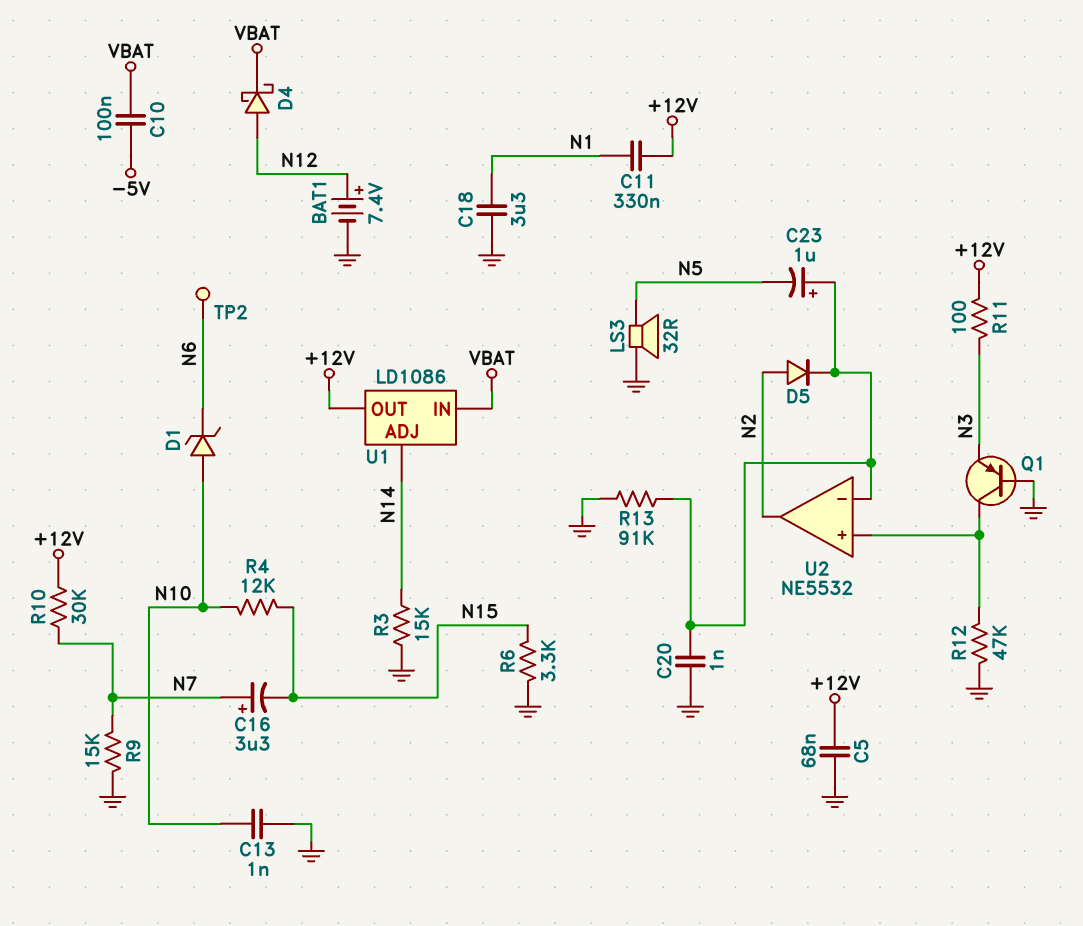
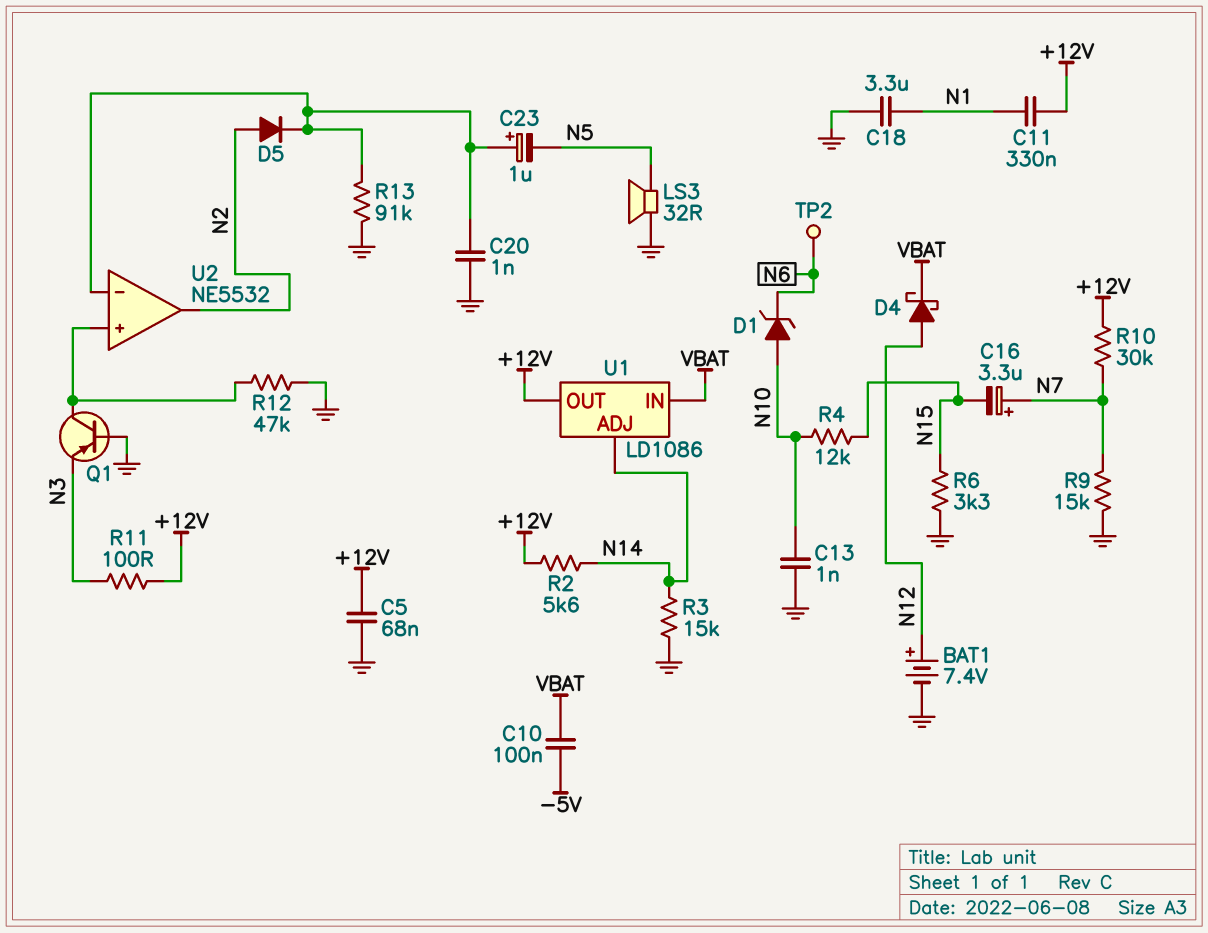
R2: none -> 5.6k (+12V, N14)

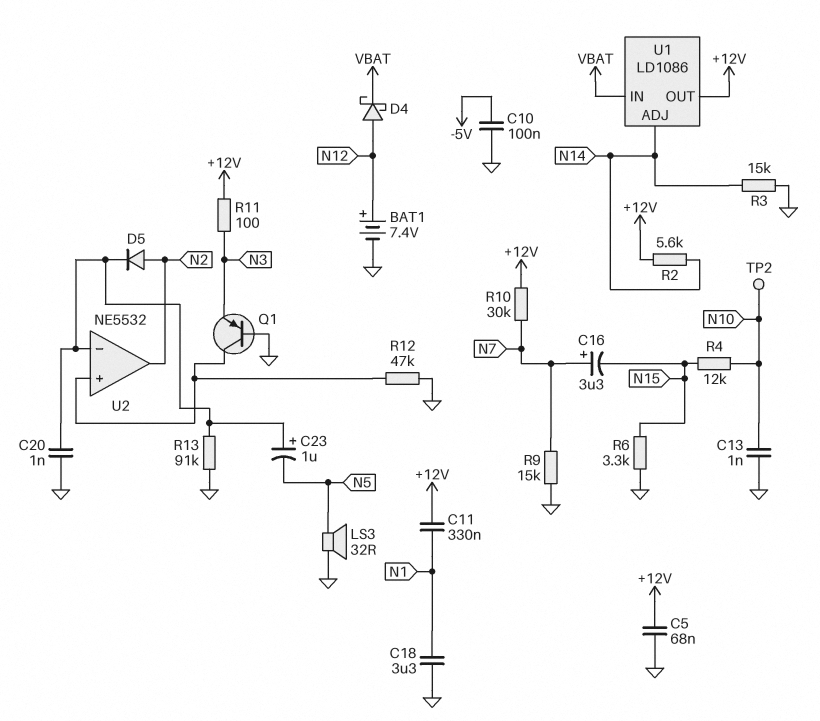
C10: 100nF (-5V, VBAT) -> 100nF (-5V, GND)
D1: zener (A N10, K N6) -> none
TP2: test point (N6) -> test point (N10)

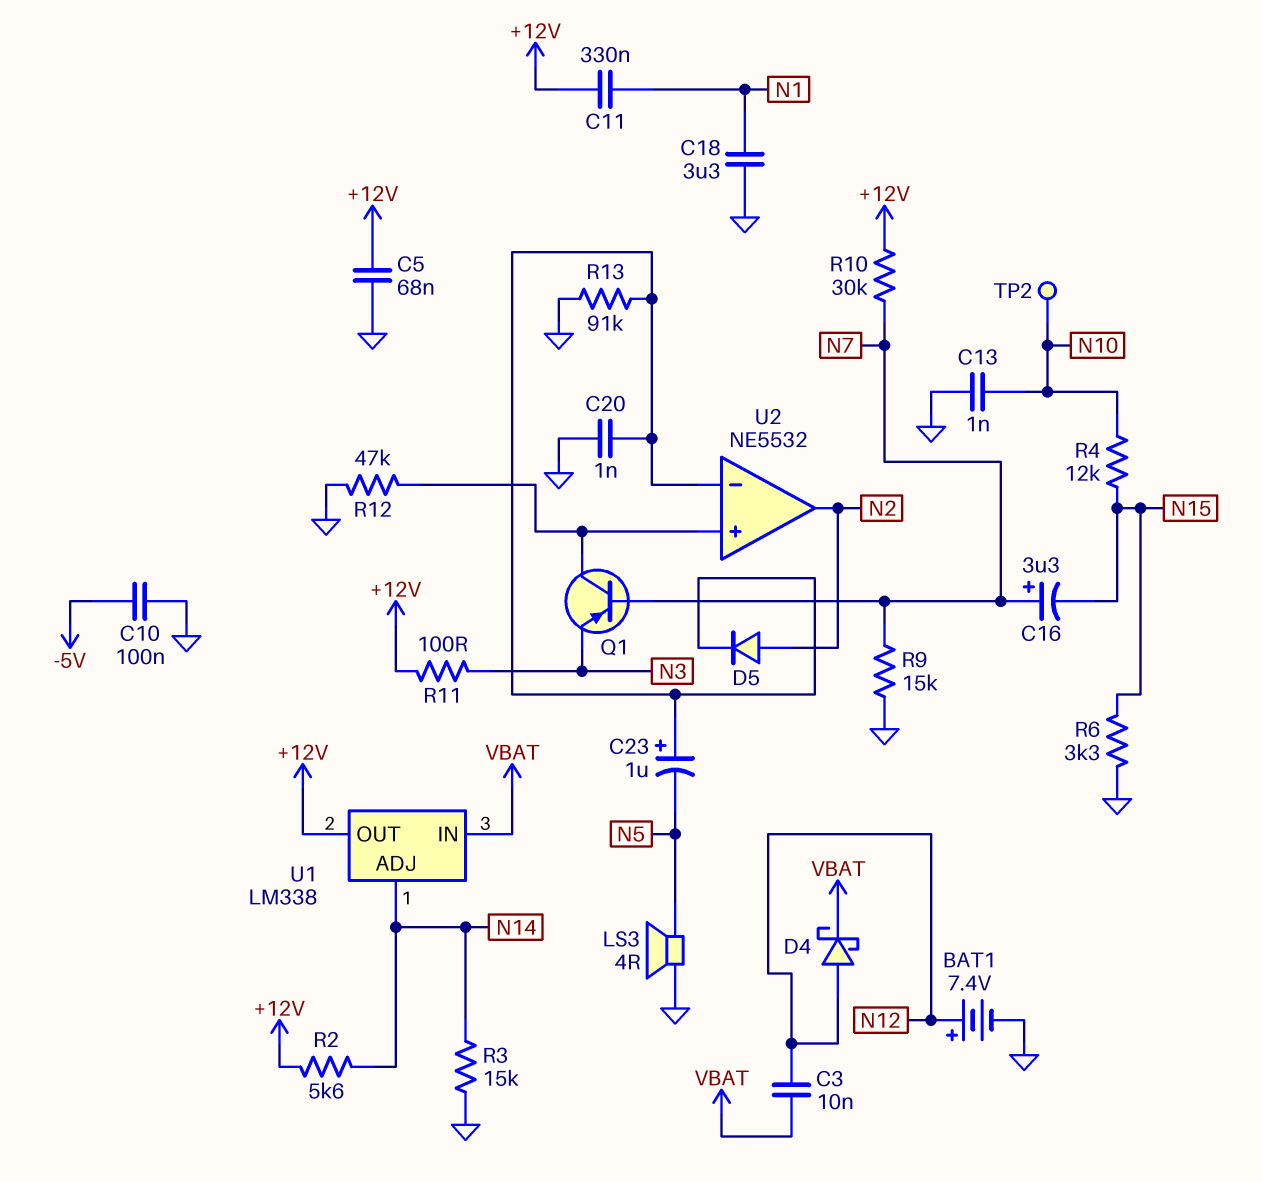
C3: none -> 10nF (N12, VBAT)
LS3: speaker 32R (GND, N5) -> speaker 4R (GND, N5)
Q1: PNP (B GND, C U2/in+, E N3) -> PNP (B N7, C U2/in+, E N3)
U1: LD1086 -> LM338

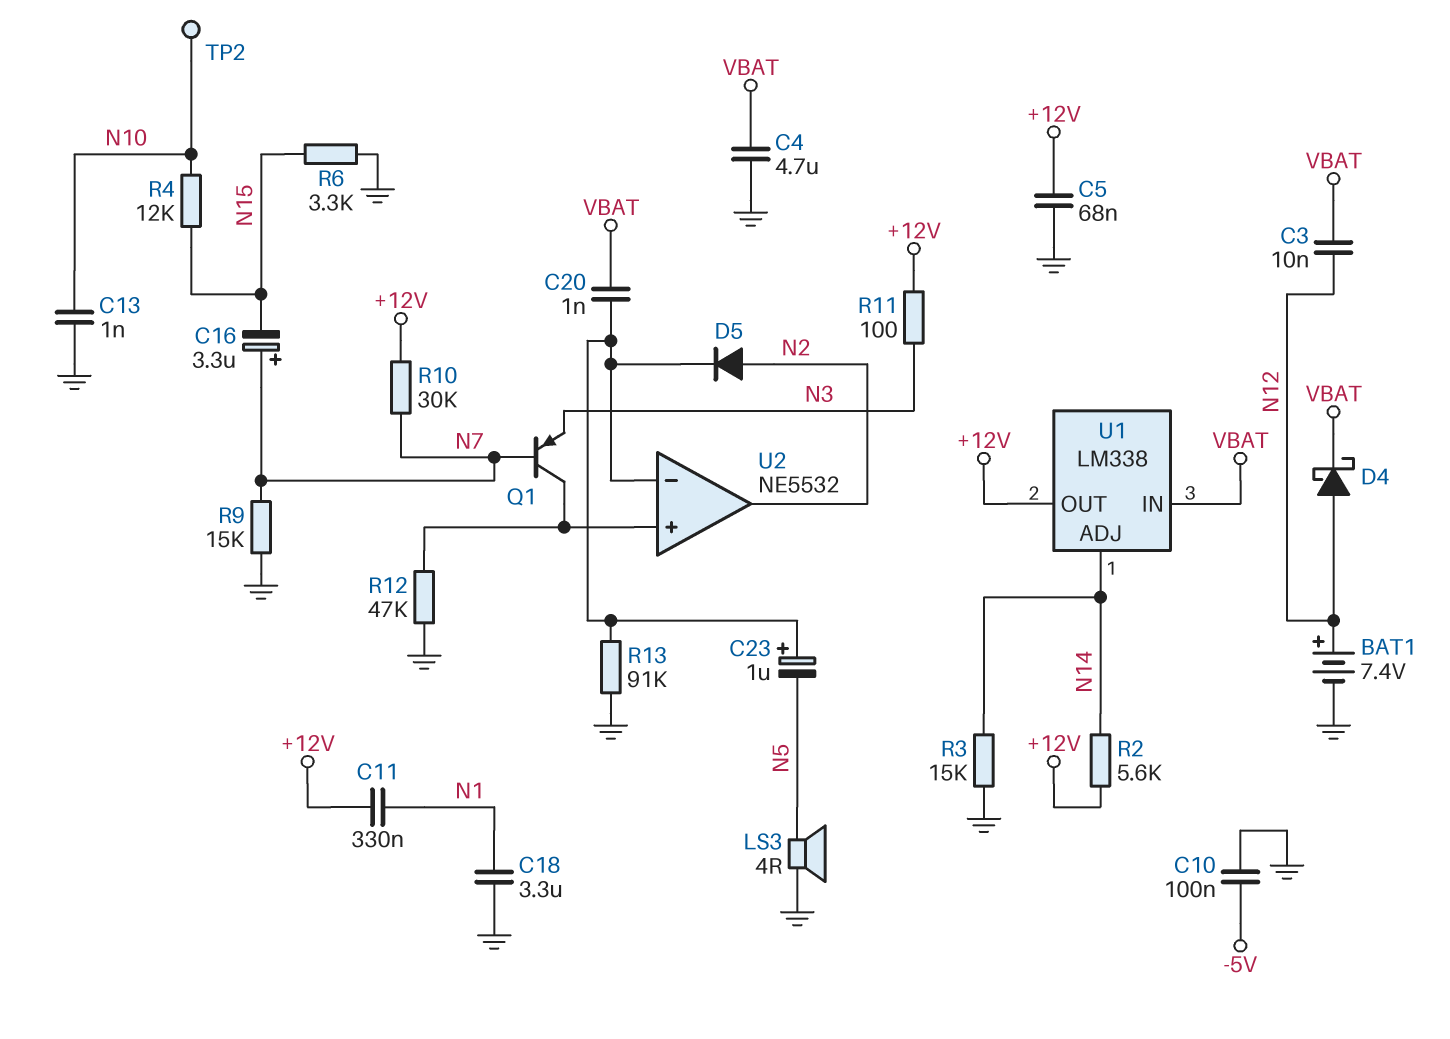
C4: none -> 4.7uF (GND, VBAT)
C20: 1nF (GND, U2/in-) -> 1nF (U2/in-, VBAT)

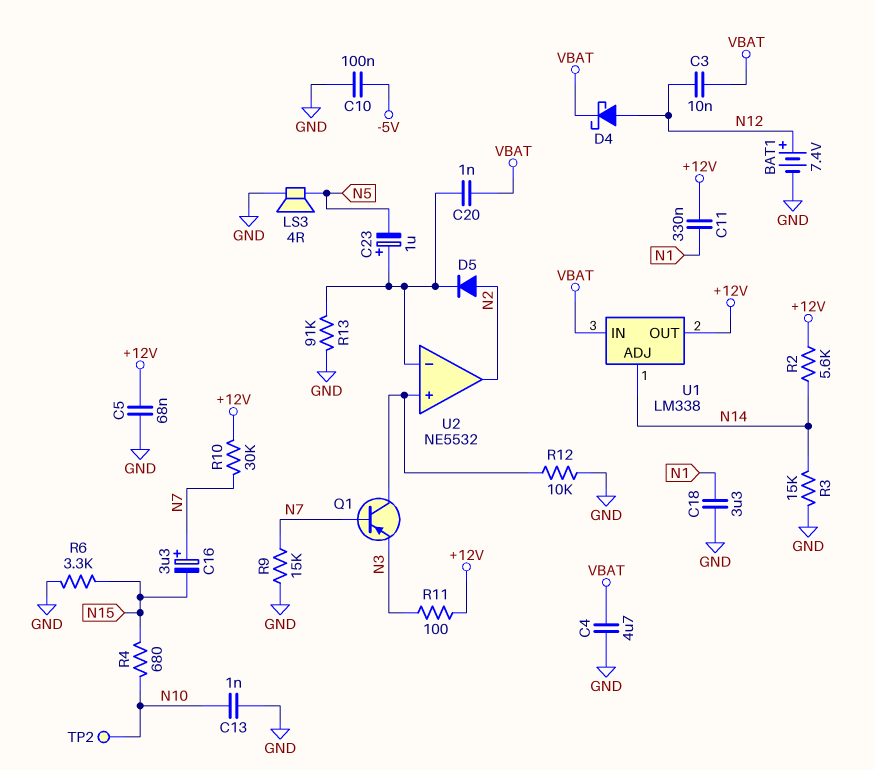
R4: 12k (N10, N15) -> 680 (N10, N15)
R12: 47k (GND, U2/in+) -> 10k (GND, U2/in+)

